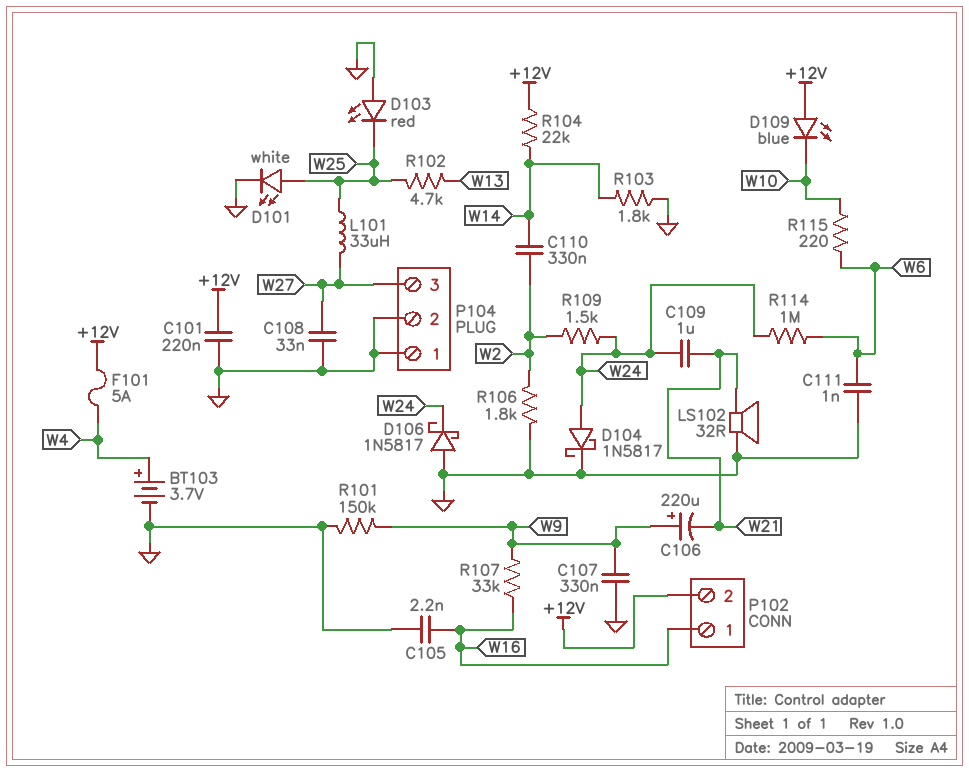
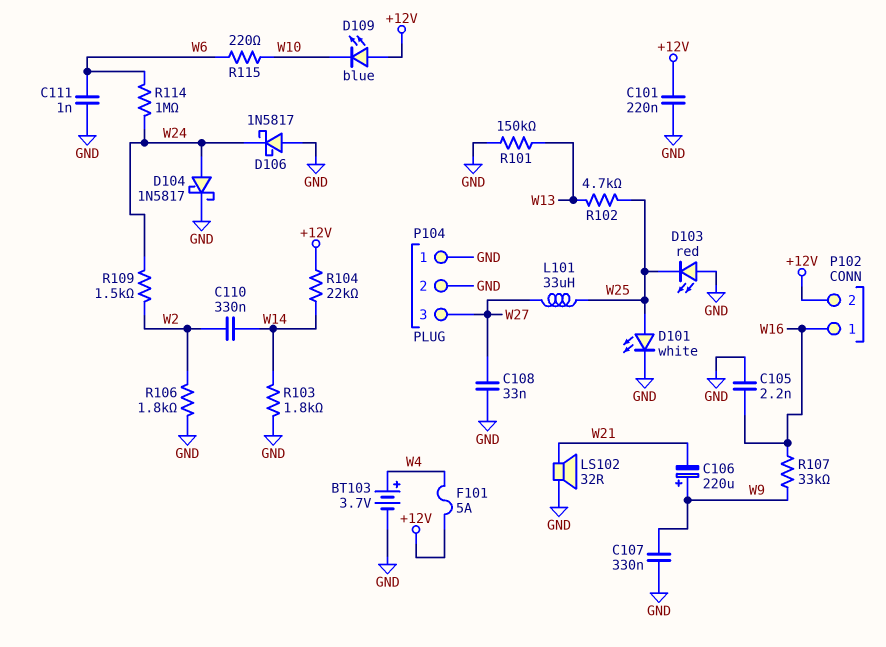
C109: 1uF (W21, W24) -> none
R101: 150k (GND, W9) -> 150k (GND, W13)

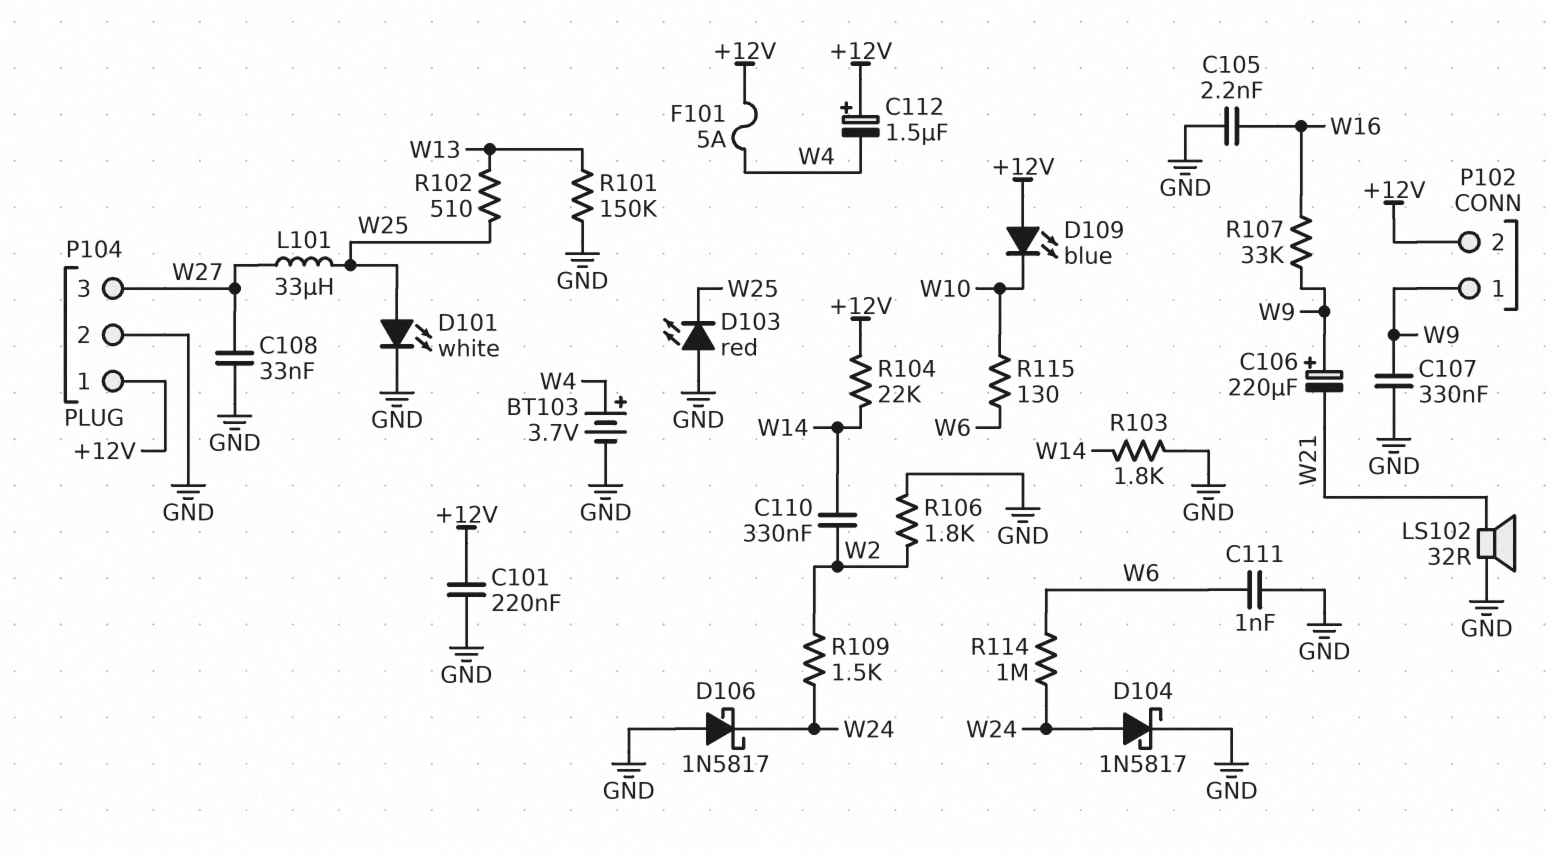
C112: none -> 1.5uF (plus +12V, minus W4)
P102 pin 1: W16 -> W9
P104 pin 1: GND -> +12V
R102: 4.7k (W13, W25) -> 510 (W13, W25)
R115: 220 (W6, W10) -> 130 (W6, W10)

